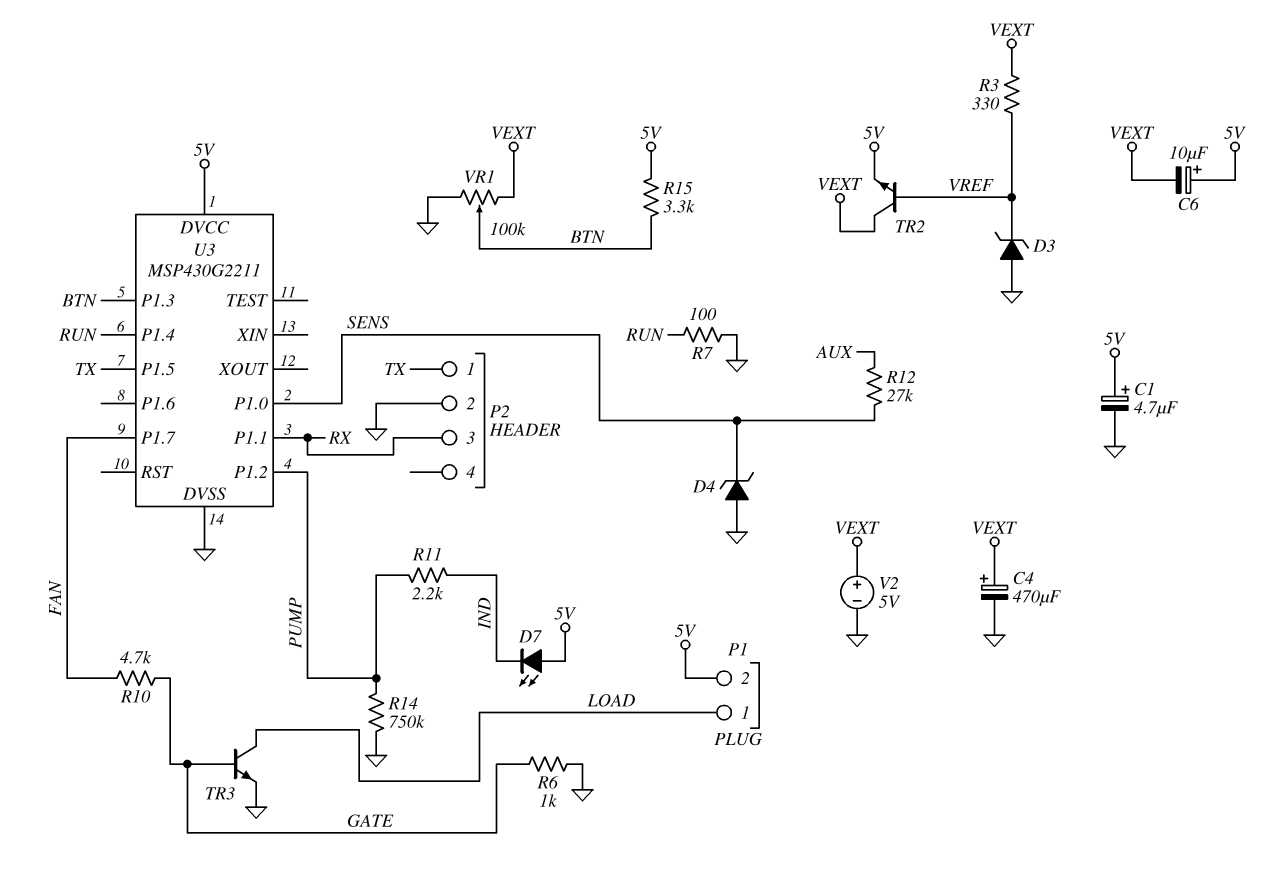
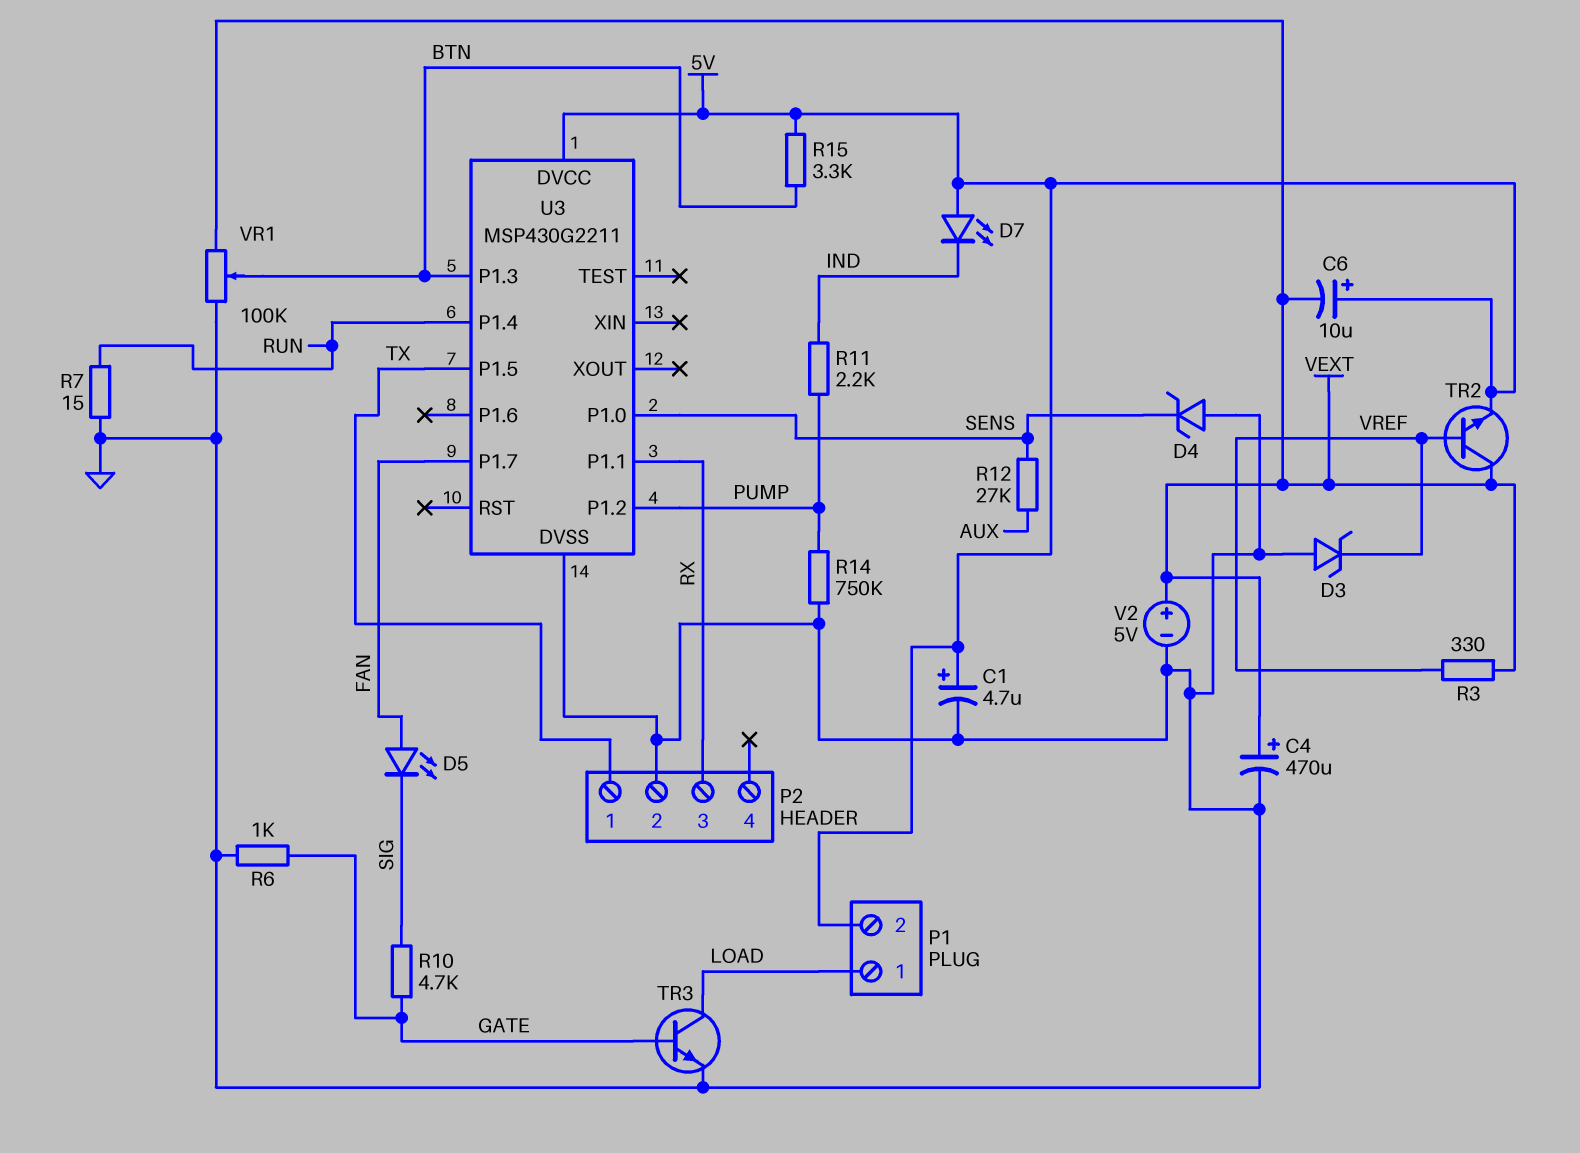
D5: none -> LED (A FAN, K SIG)
R7: 100 (GND, RUN) -> 15 (GND, RUN)
R10: 4.7k (FAN, GATE) -> 4.7k (GATE, SIG)

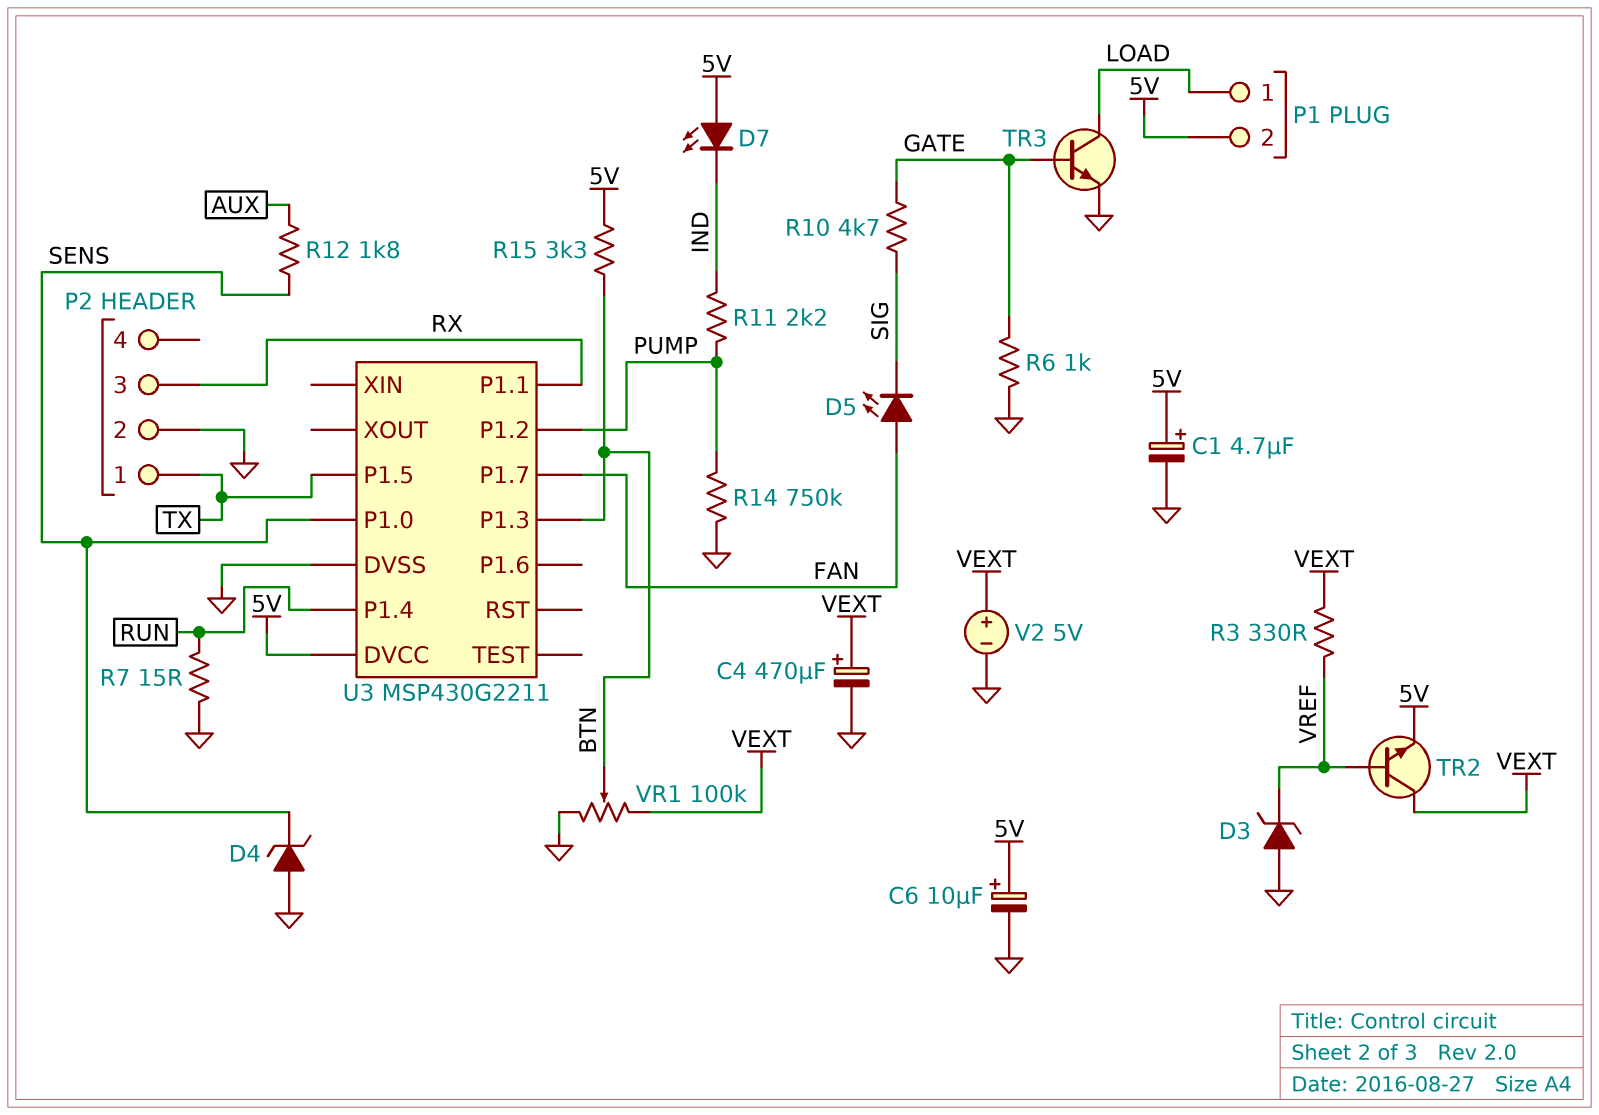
C6: 10uF (plus 5V, minus VEXT) -> 10uF (plus 5V, minus GND)
R12: 27k (AUX, SENS) -> 1.8k (AUX, SENS)

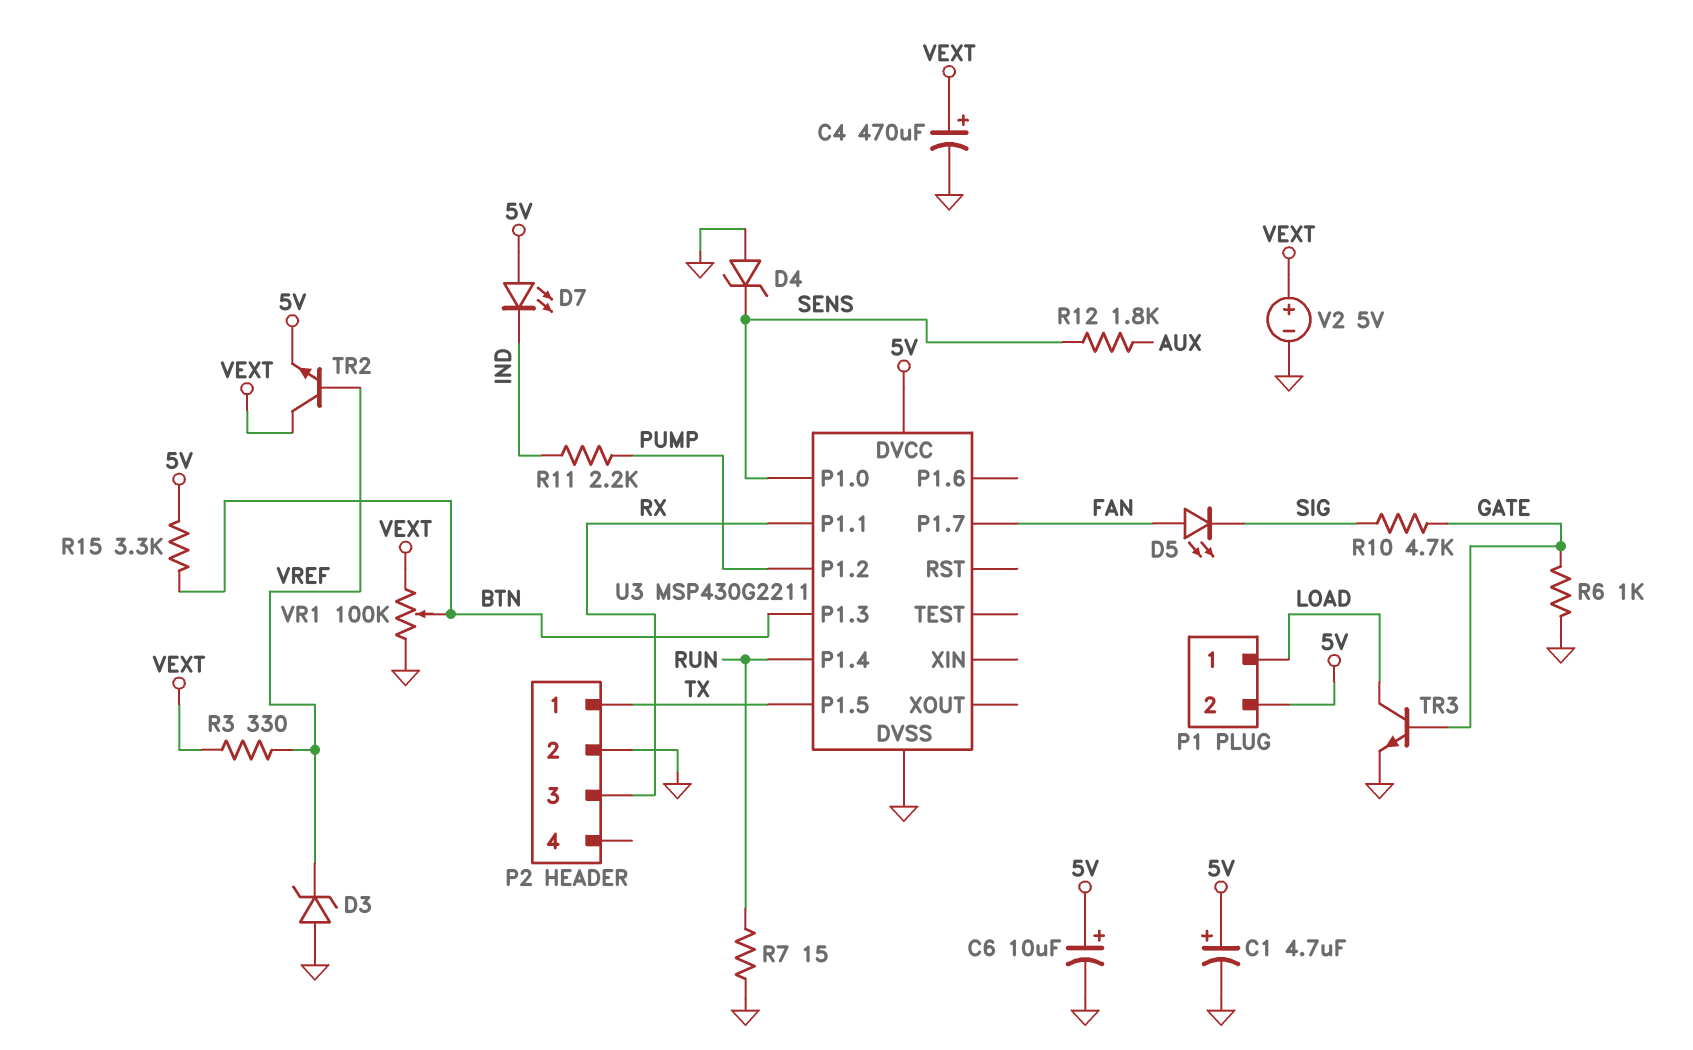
R14: 750k (GND, PUMP) -> none

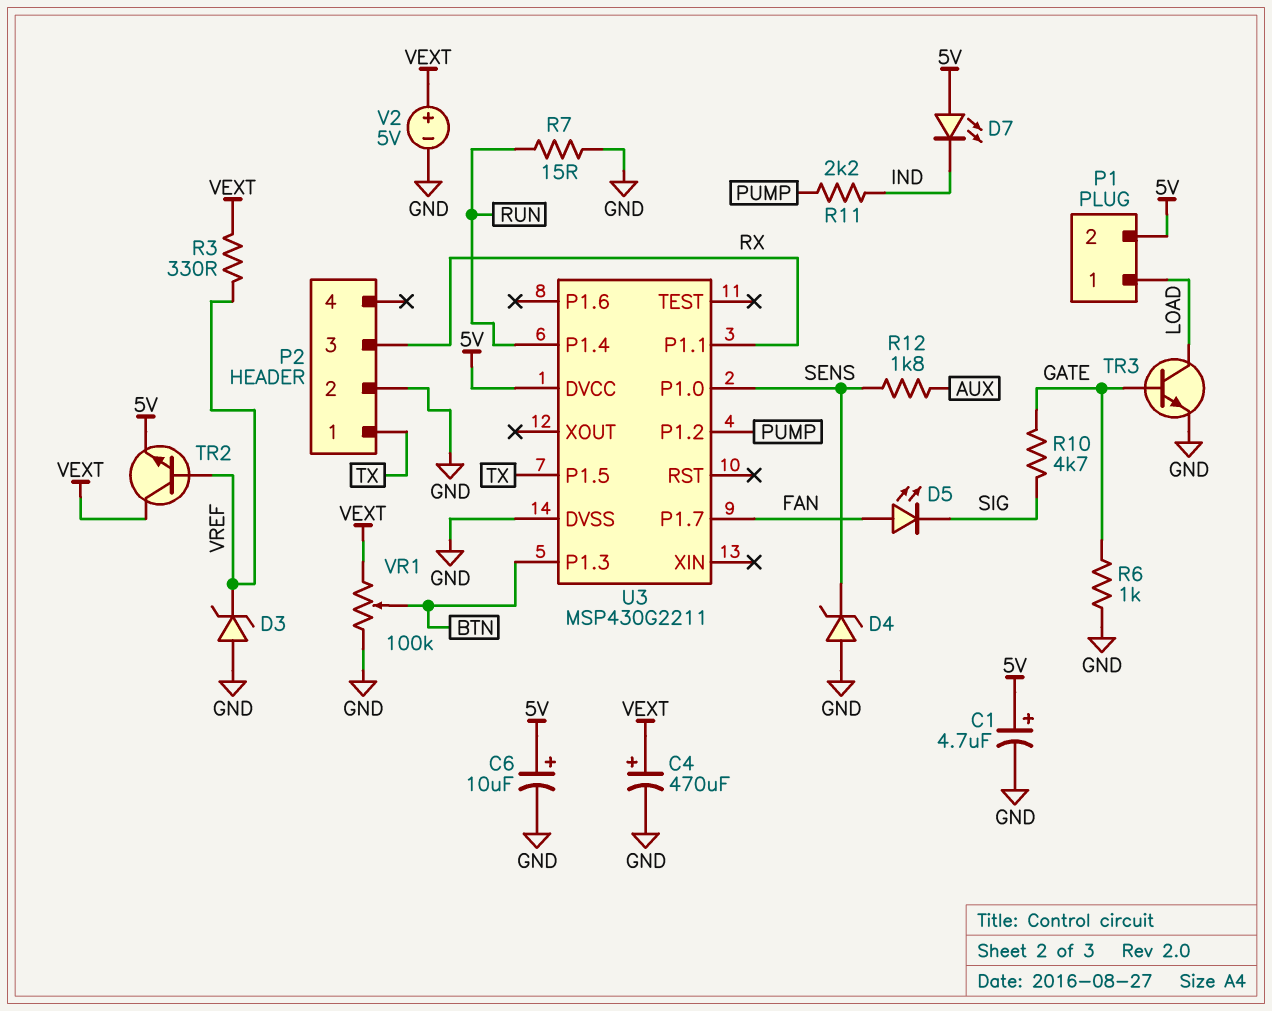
R15: 3.3k (5V, BTN) -> none

